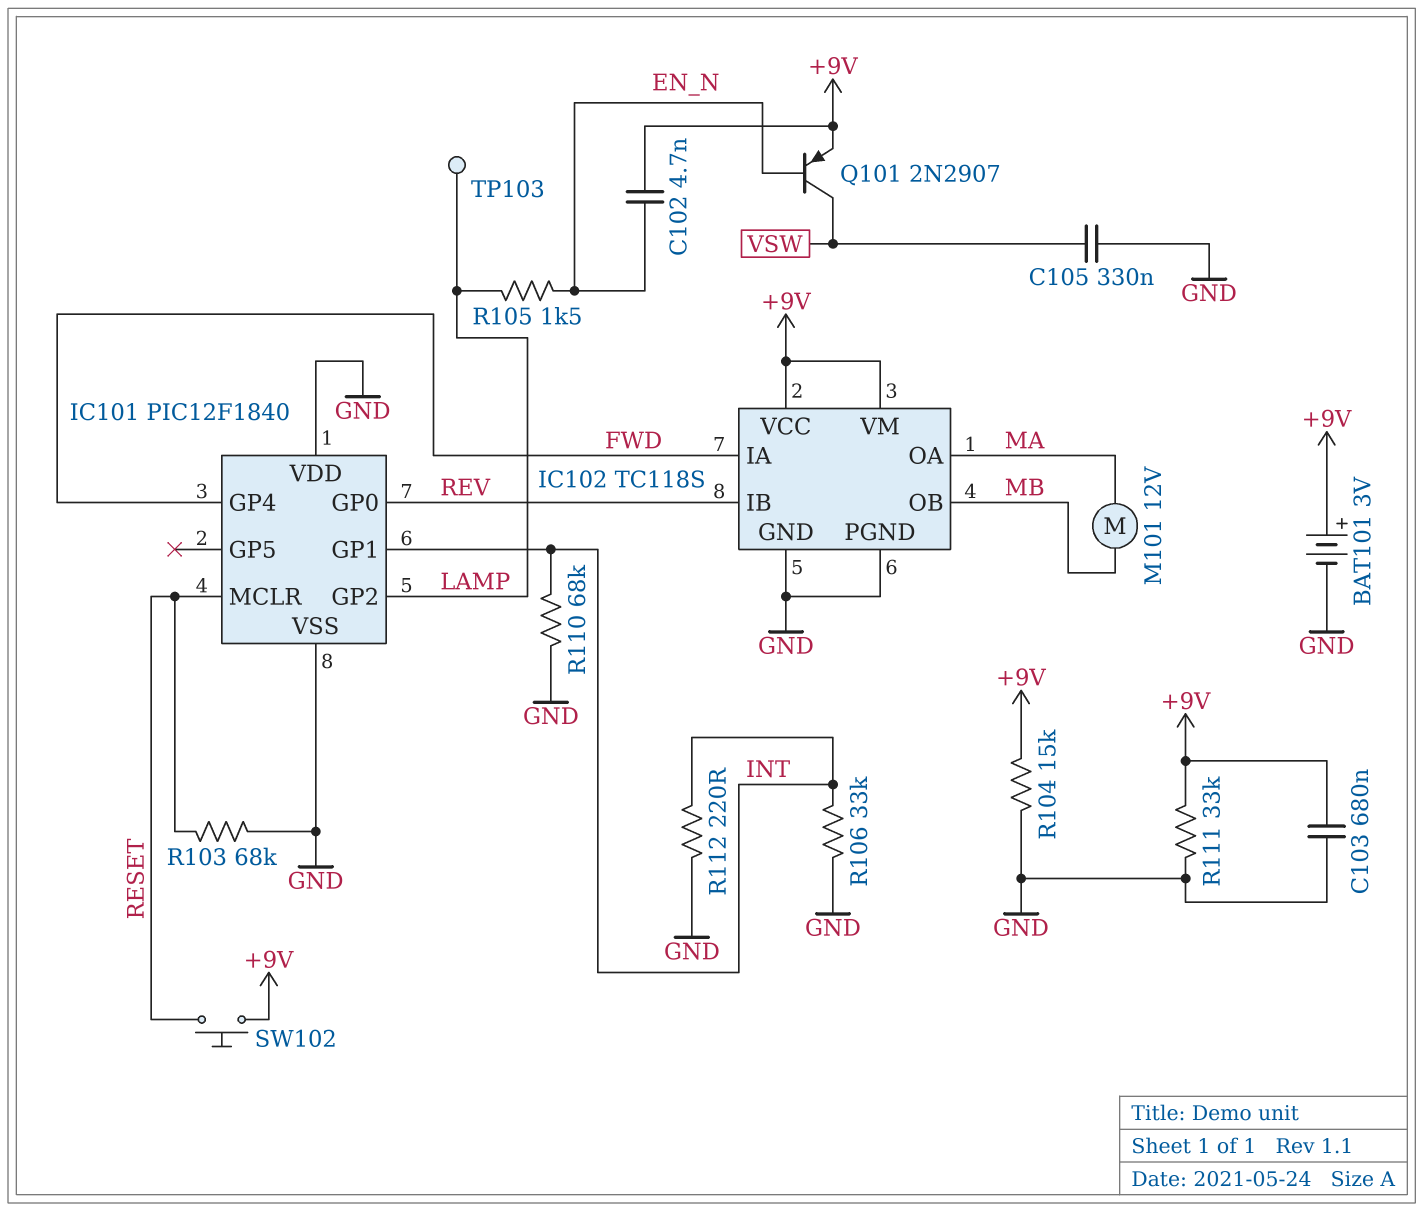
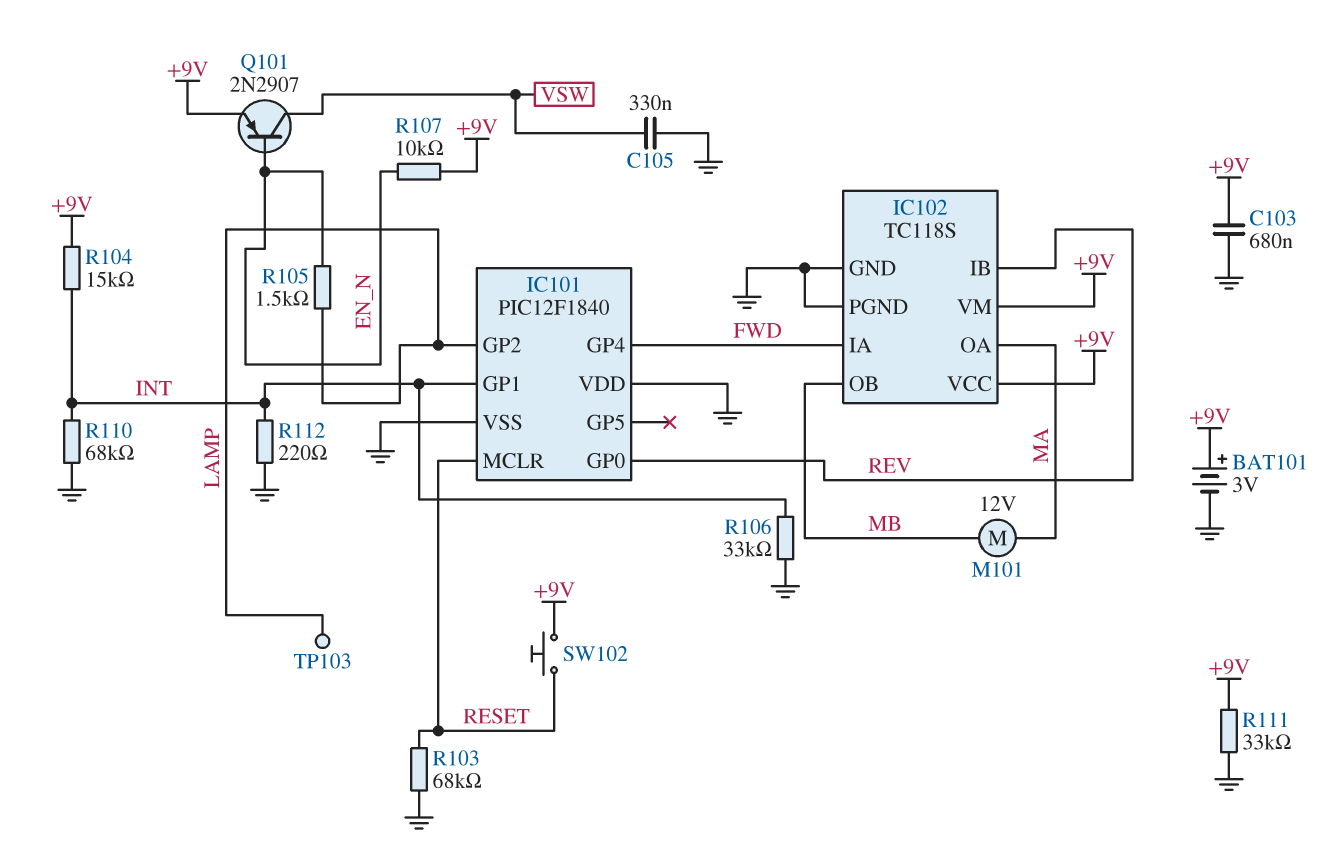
C102: 4.7nF (+9V, EN_N) -> none
R104: 15k (+9V, GND) -> 15k (+9V, INT)
R107: none -> 10k (+9V, EN_N)

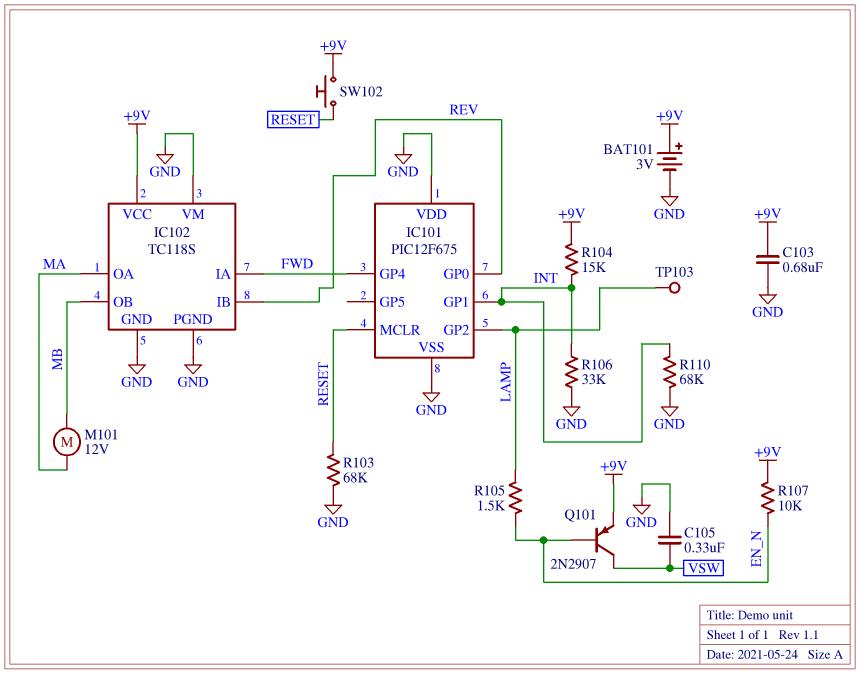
IC101: PIC12F1840 -> PIC12F675
IC102 pin VM: +9V -> GND
R111: 33k (+9V, GND) -> none
R112: 220 (GND, INT) -> none

